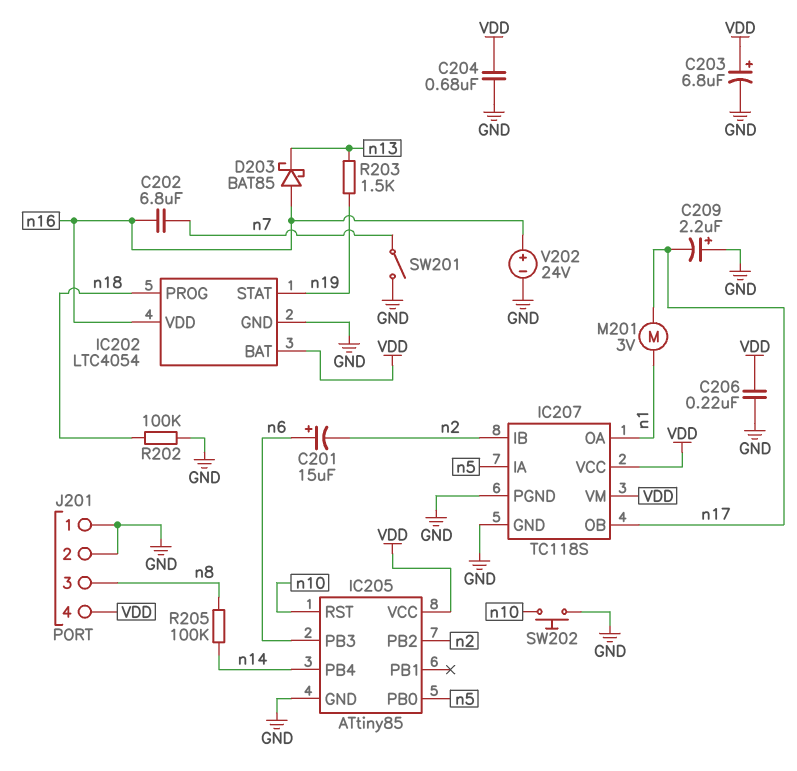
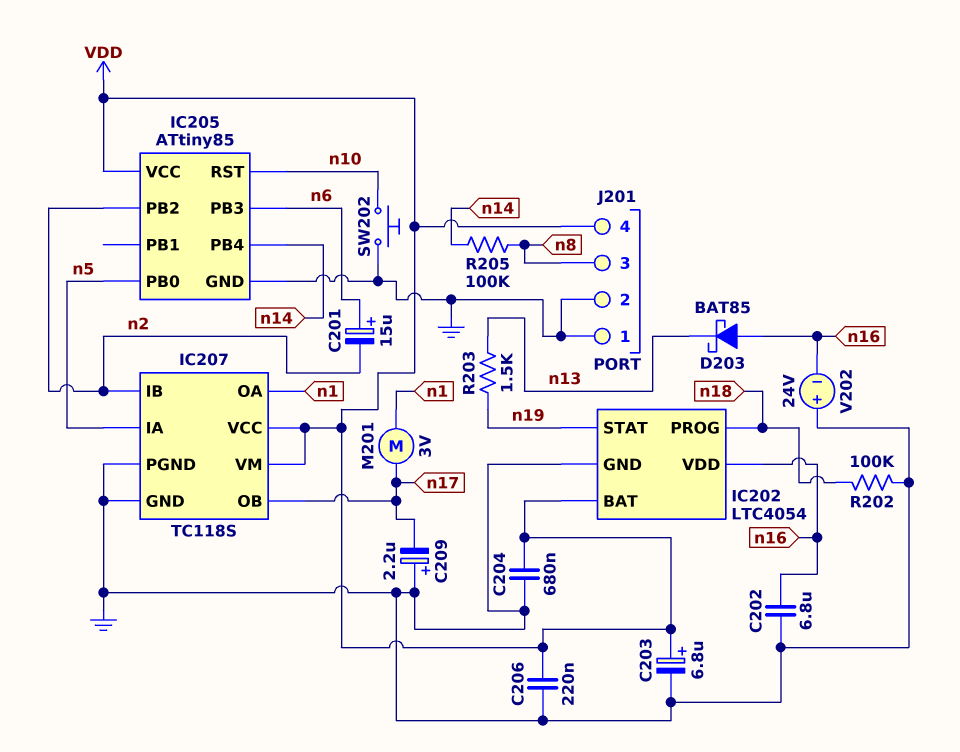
C202: 6.8uF (n7, n16) -> 6.8uF (GND, n16)
SW201: switch (GND, n7) -> none
V202: 24V (plus n16, minus GND) -> 24V (plus GND, minus n16)

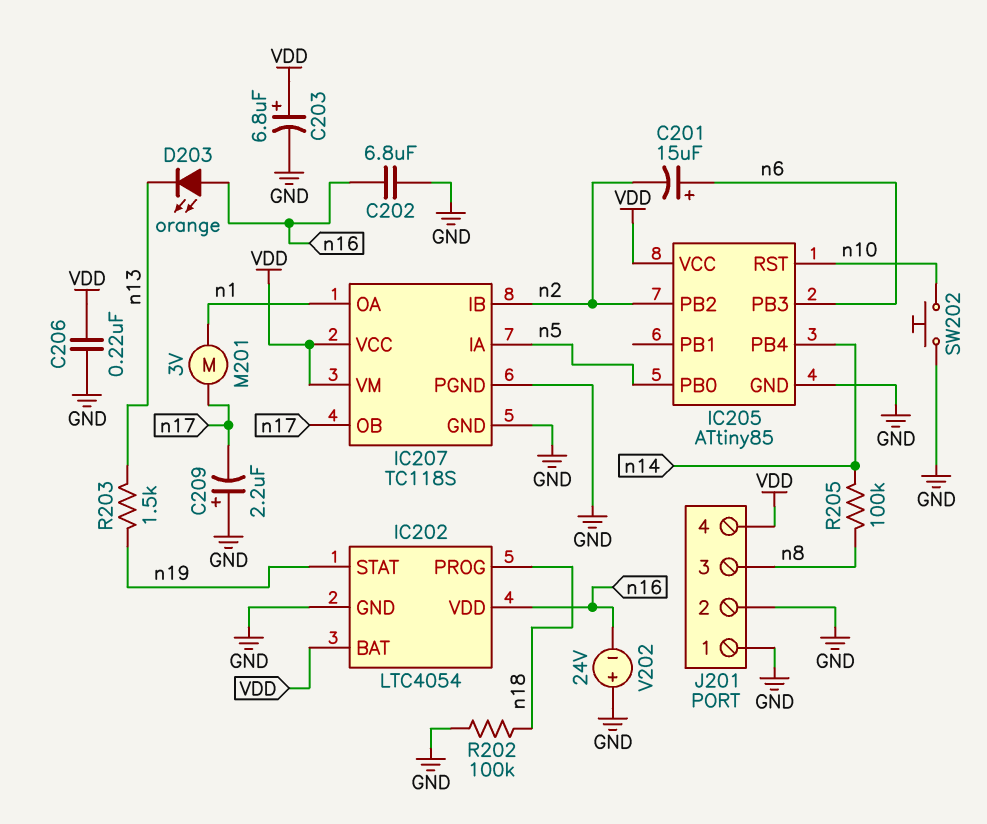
C204: 680nF (GND, VDD) -> none
D203: schottky BAT85 (A n16, K n13) -> LED orange (A n16, K n13)

